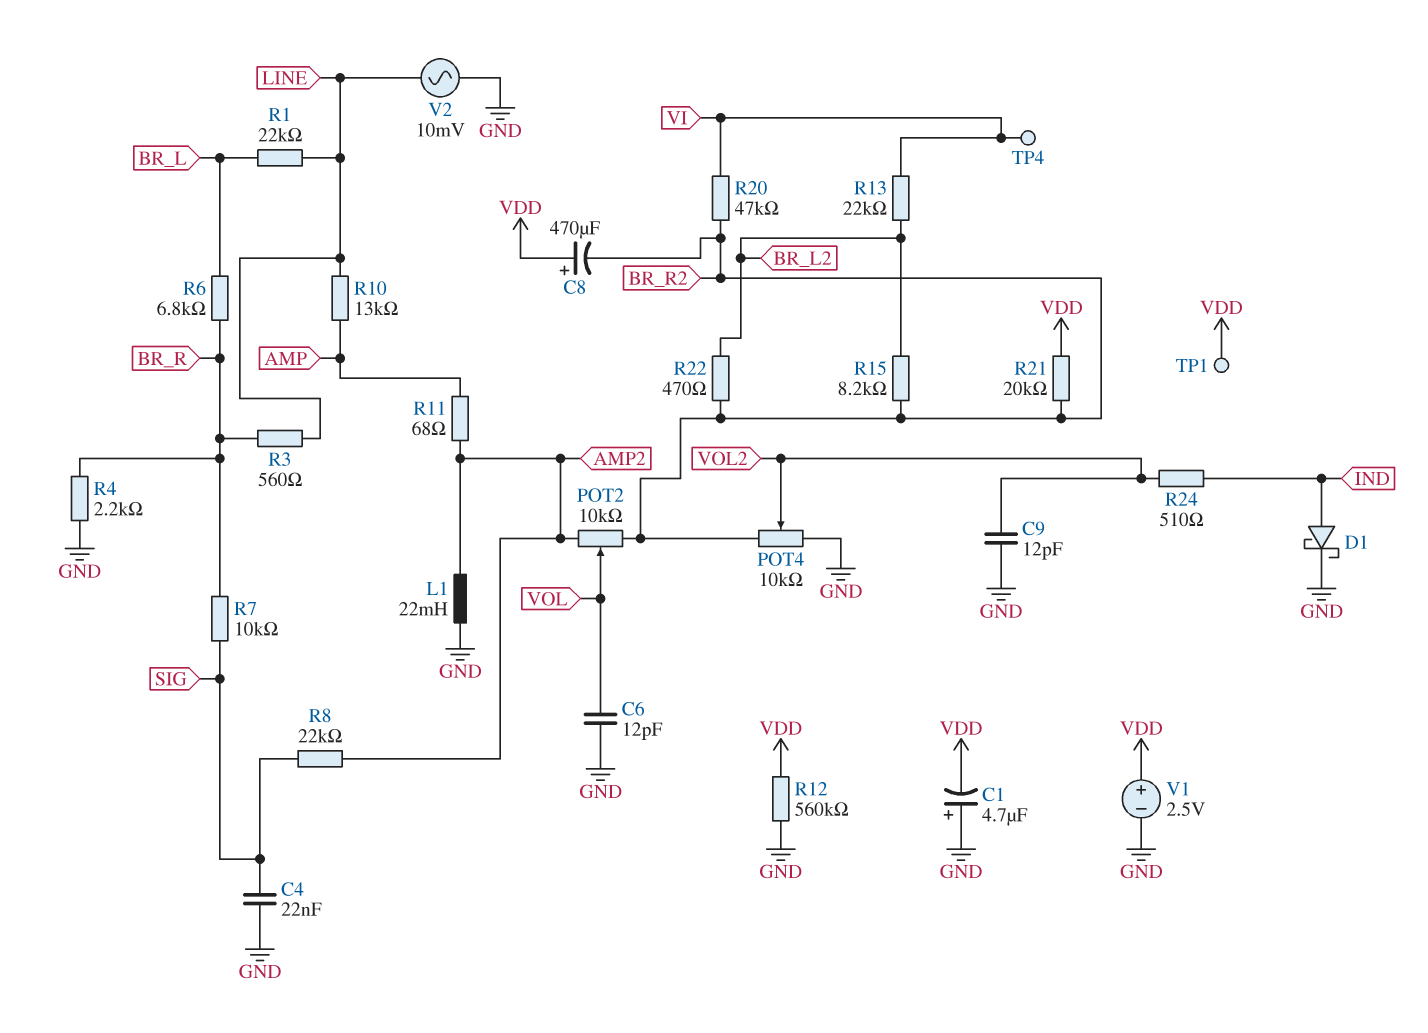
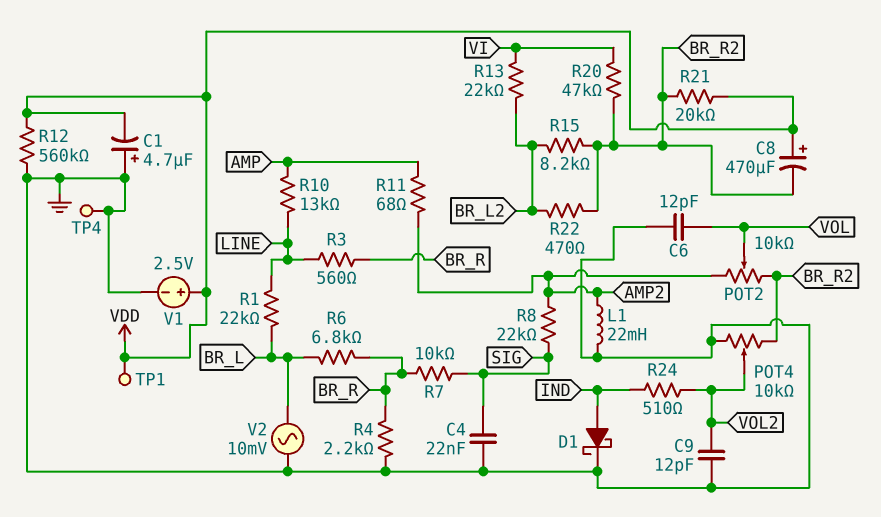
TP4: test point (VI) -> test point (GND)
V2: AC 10mV (GND, LINE) -> AC 10mV (BR_L, GND)

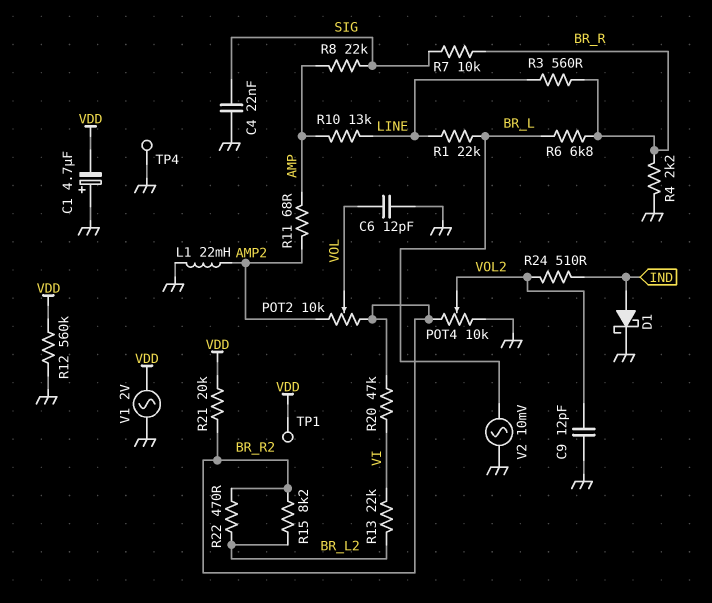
C8: 470uF (plus VDD, minus BR_R2) -> none
R8: 22k (AMP2, SIG) -> 22k (AMP, SIG)
V1: 2.5V (plus VDD, minus GND) -> AC 2V (GND, VDD)

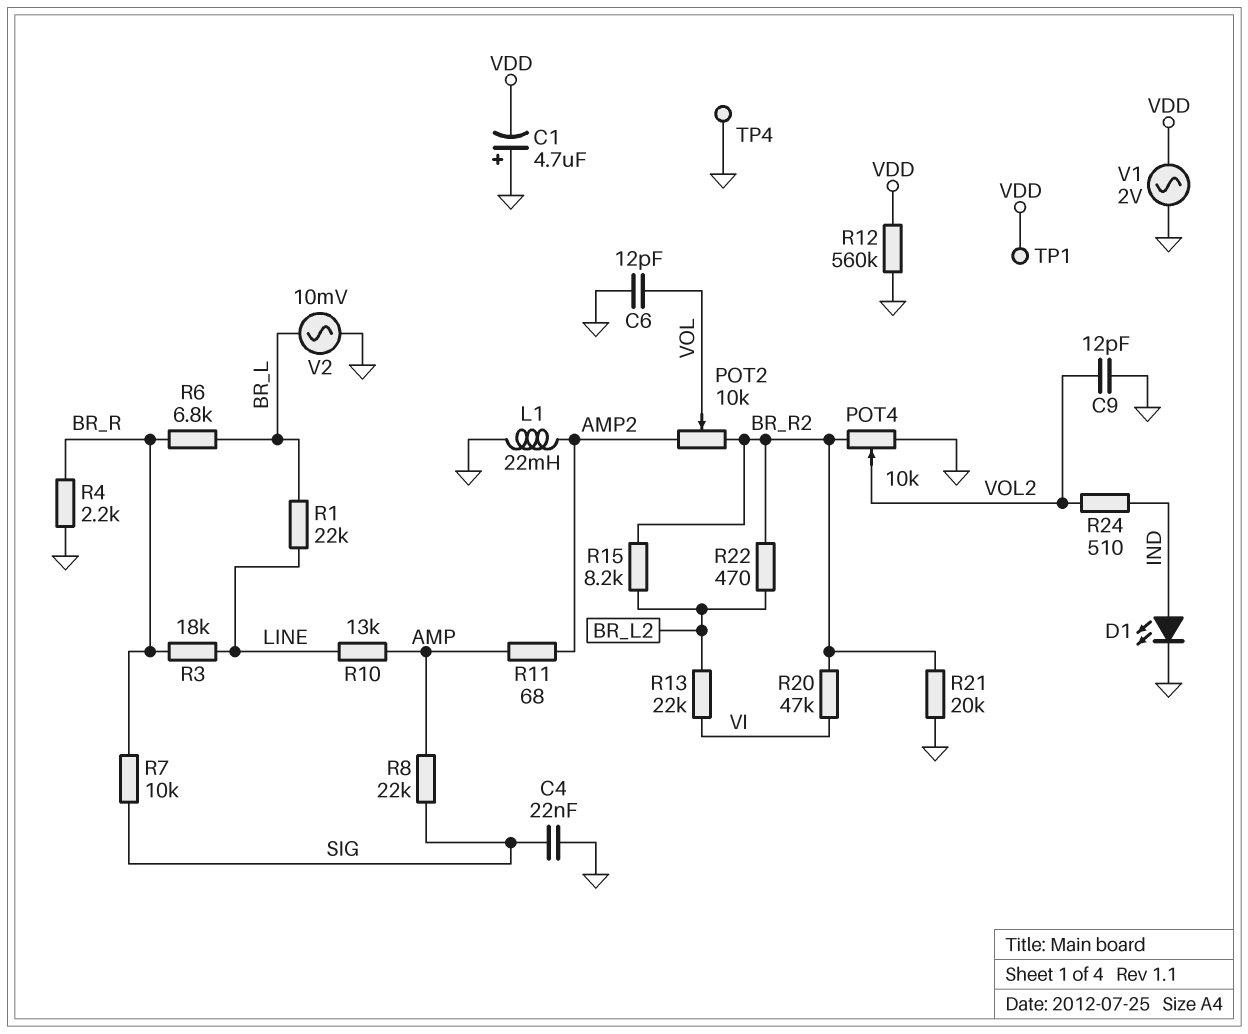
D1: schottky (A IND, K GND) -> LED (A IND, K GND)
R3: 560 (BR_R, LINE) -> 18k (BR_R, LINE)
R21: 20k (BR_R2, VDD) -> 20k (BR_R2, GND)

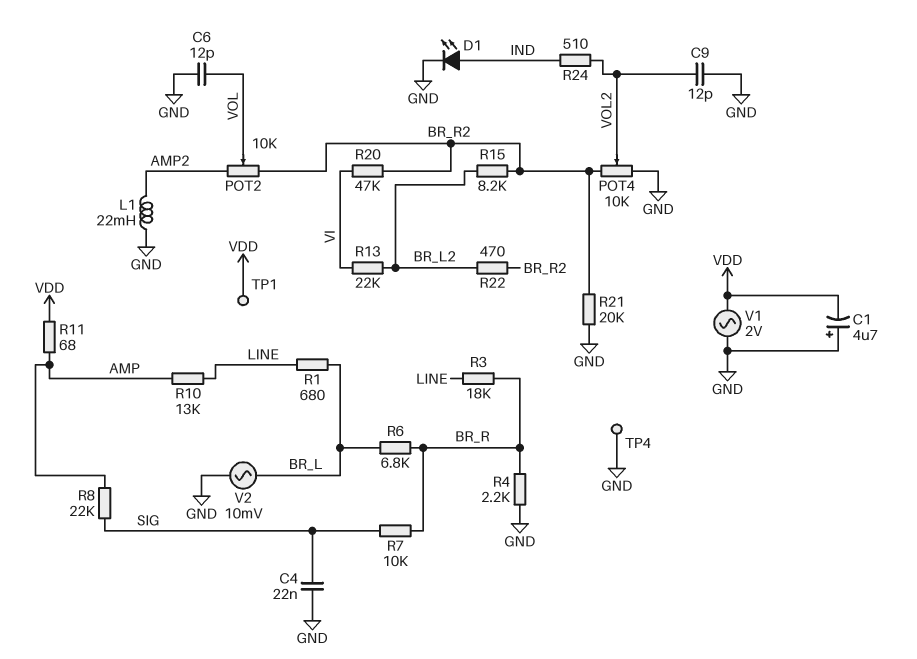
R1: 22k (BR_L, LINE) -> 680 (BR_L, LINE)
R11: 68 (AMP, AMP2) -> 68 (AMP, VDD)
R12: 560k (GND, VDD) -> none

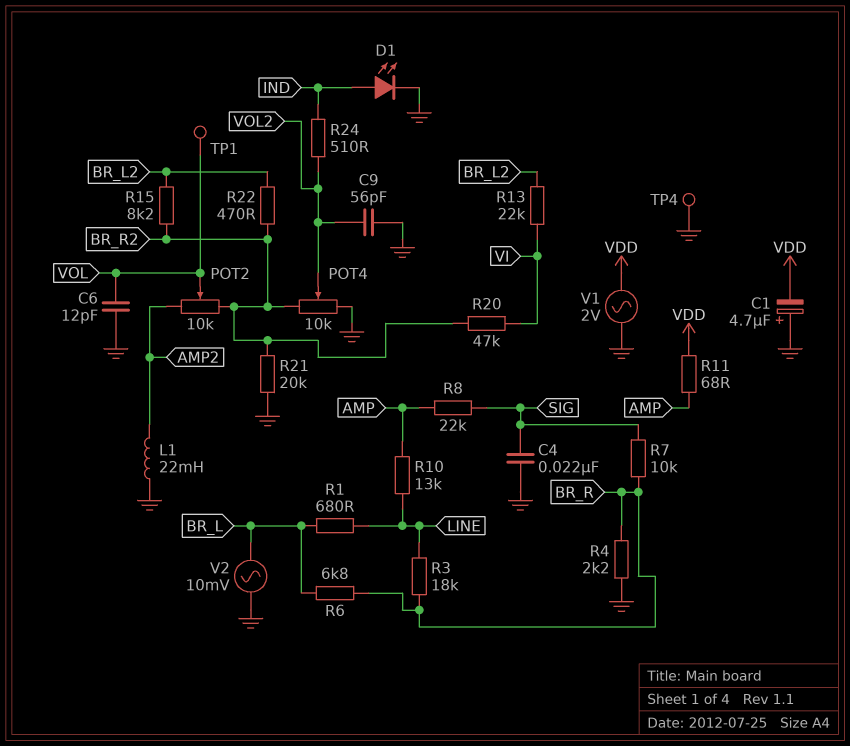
C9: 12pF (GND, VOL2) -> 56pF (GND, VOL2)
TP1: test point (VDD) -> test point (VOL)

